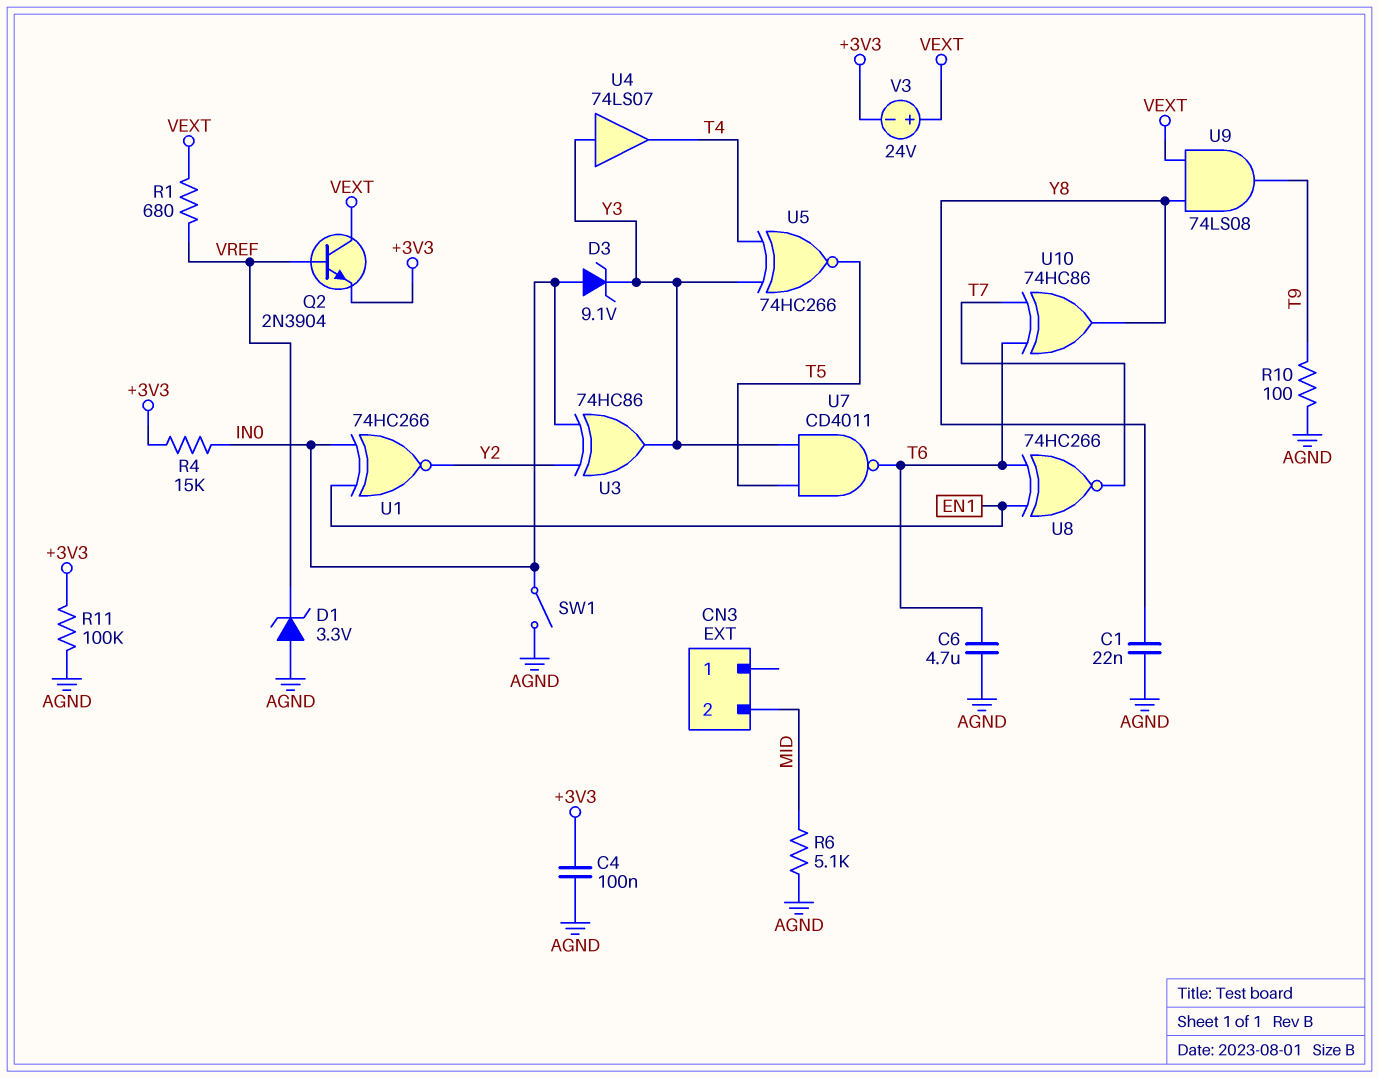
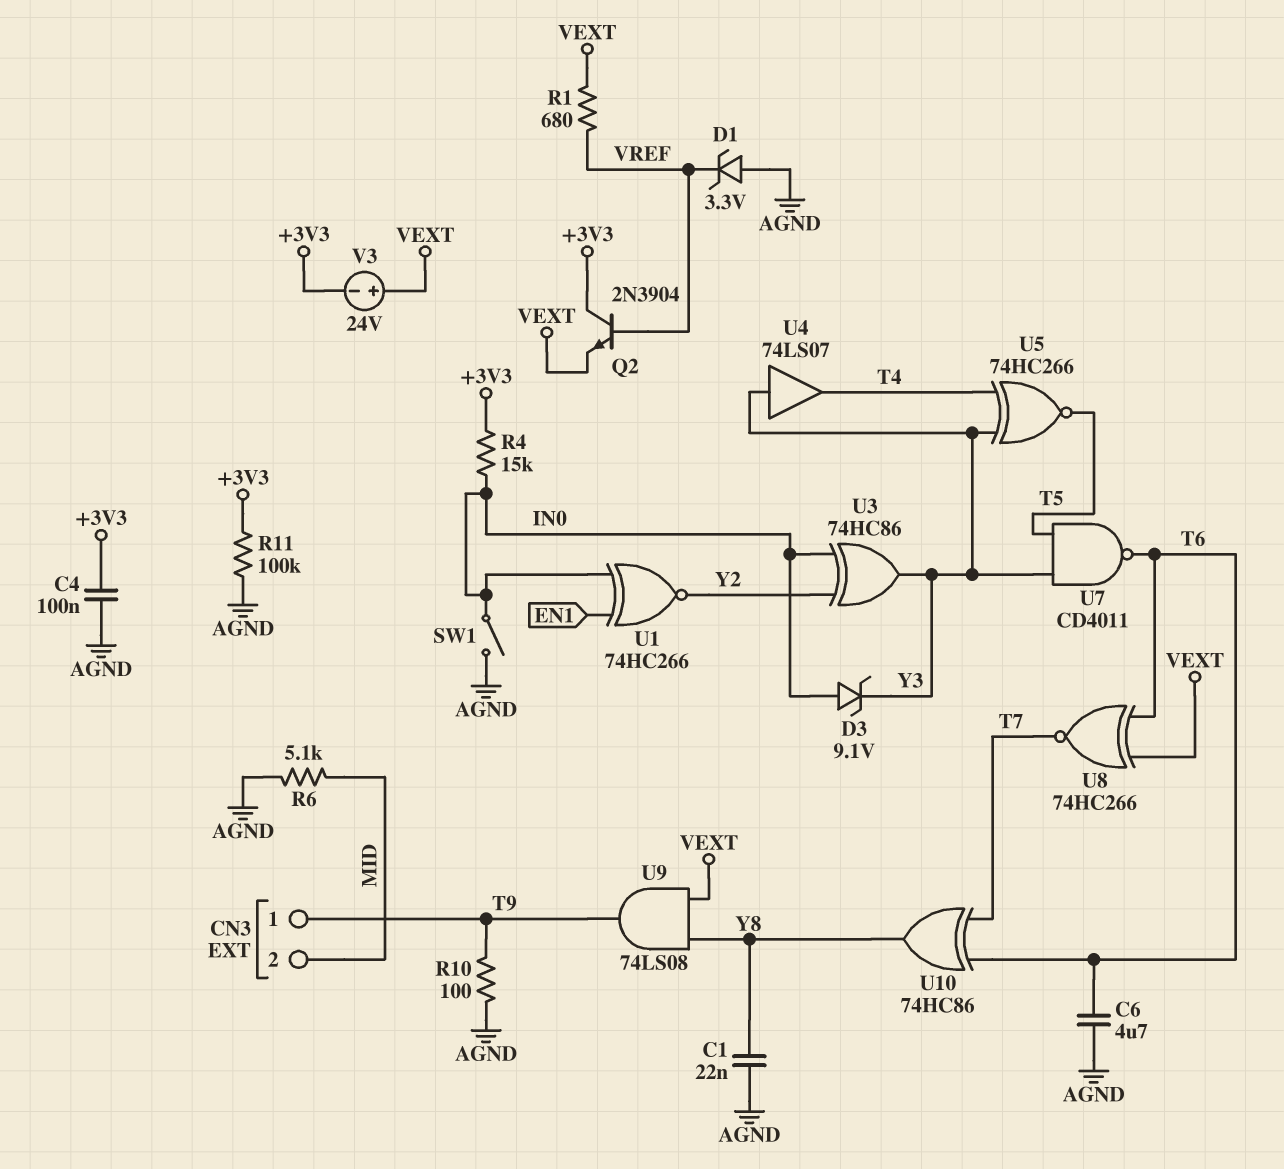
CN3 pin 1: none -> T9
Q2: NPN 2N3904 (B VREF, C VEXT, E +3V3) -> NPN 2N3904 (B VREF, C +3V3, E VEXT)
U8: XNOR 74HC266 (in EN1, in T6, out T7) -> XNOR 74HC266 (in T6, in VEXT, out T7)

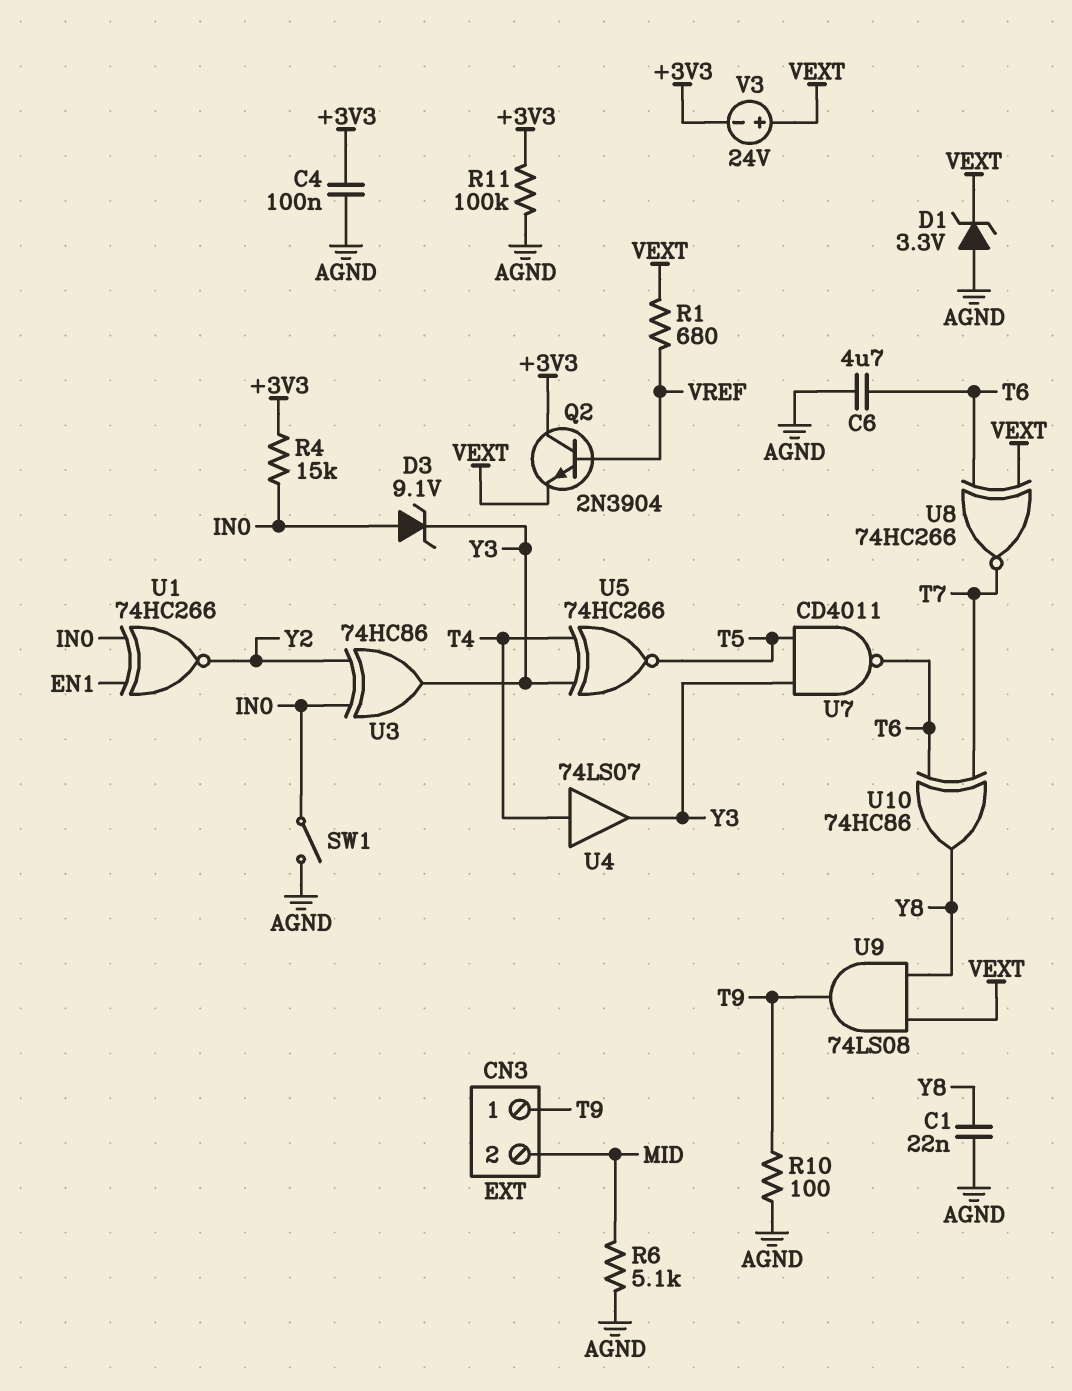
D1: zener 3.3V (A AGND, K VREF) -> zener 3.3V (A AGND, K VEXT)
U4: buffer 74LS07 (in Y3, out T4) -> buffer 74LS07 (in T4, out Y3)

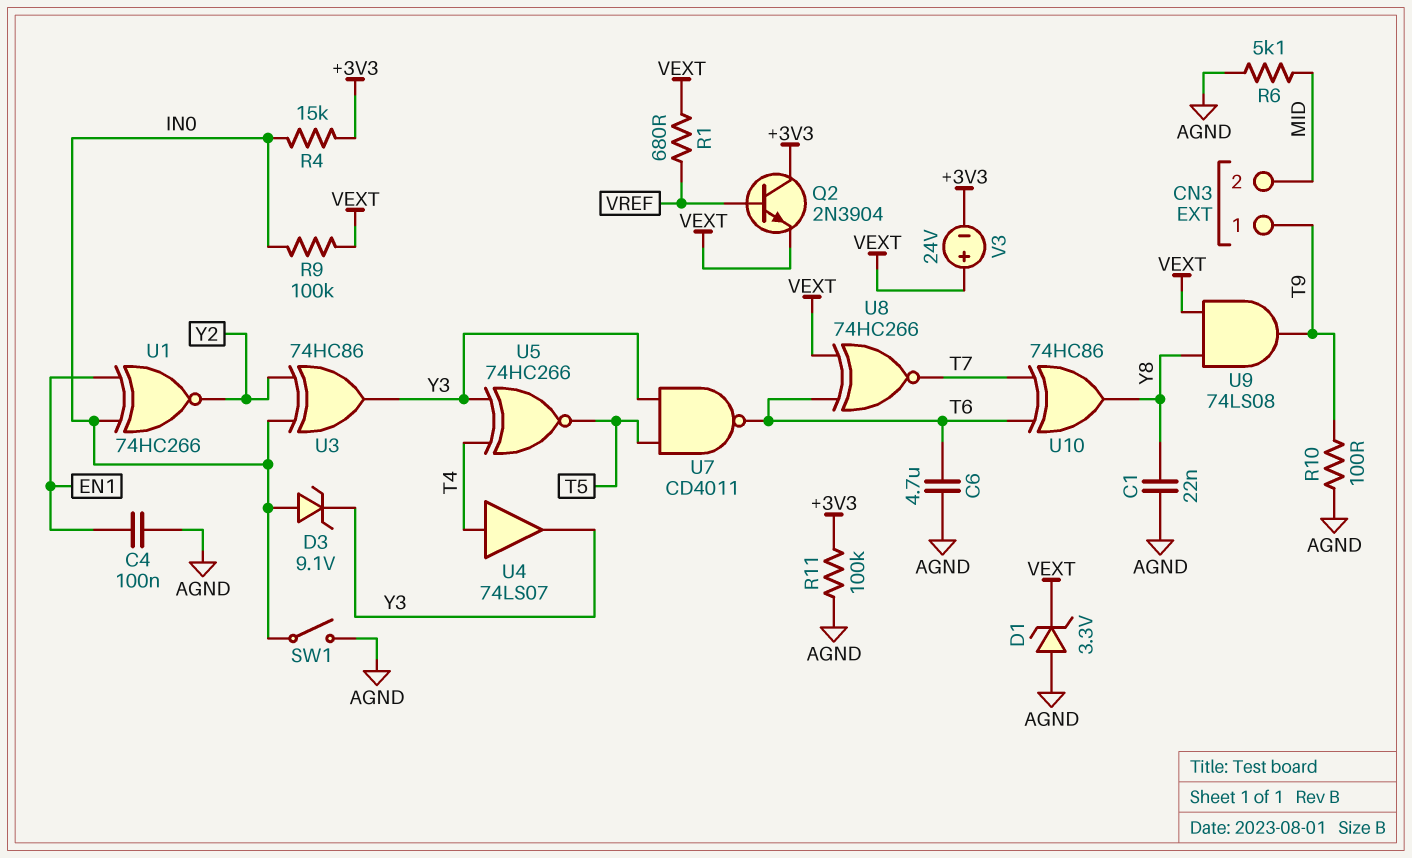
C4: 100nF (+3V3, AGND) -> 100nF (AGND, EN1)
R9: none -> 100k (IN0, VEXT)

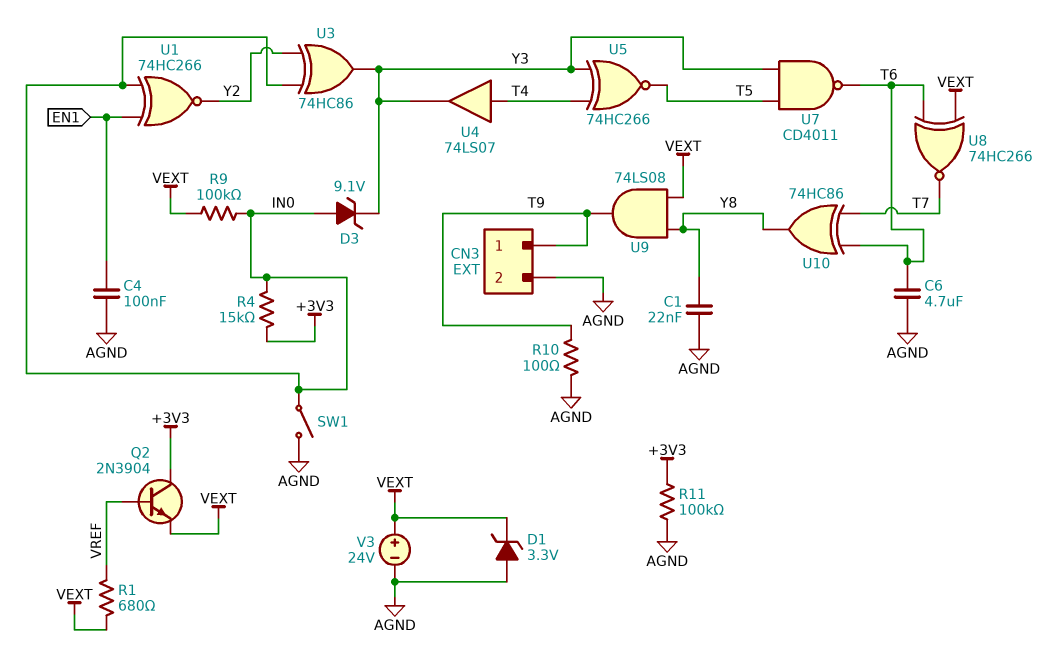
CN3 pin 2: MID -> AGND
R6: 5.1k (AGND, MID) -> none
V3: 24V (plus VEXT, minus +3V3) -> 24V (plus VEXT, minus AGND)

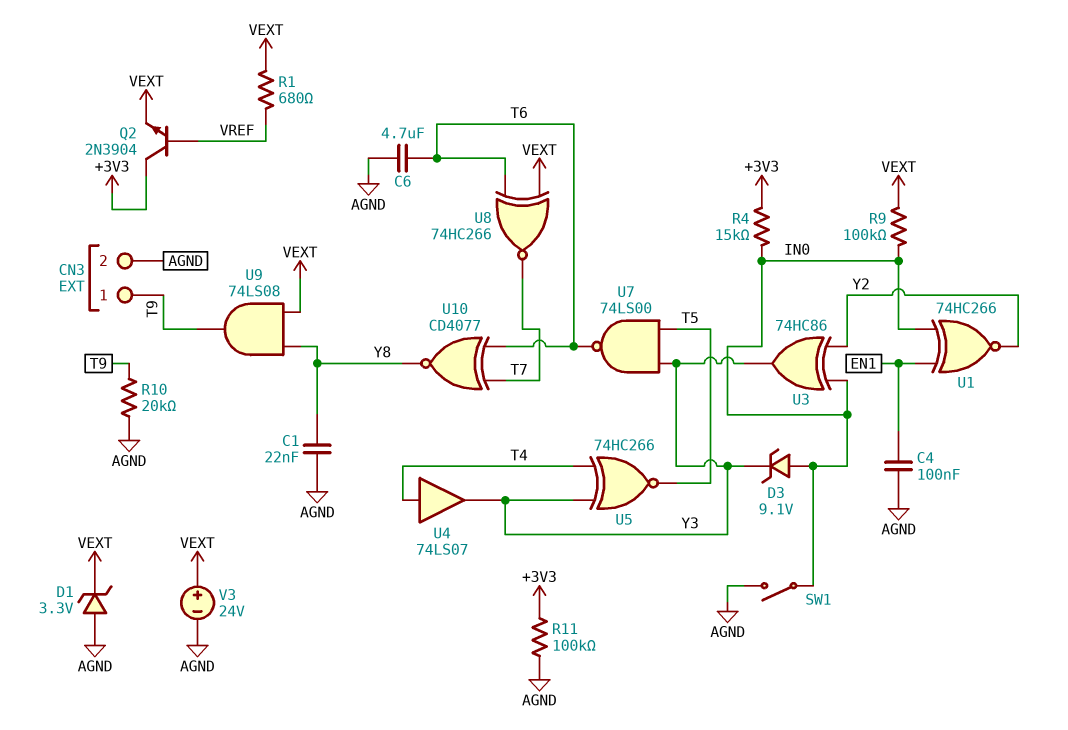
R10: 100 (AGND, T9) -> 20k (AGND, T9)
U7: NAND CD4011 (in T5, in Y3, out T6) -> NAND 74LS00 (in T5, in Y3, out T6)
U10: XOR 74HC86 (in T6, in T7, out Y8) -> XNOR CD4077 (in T6, in T7, out Y8)

